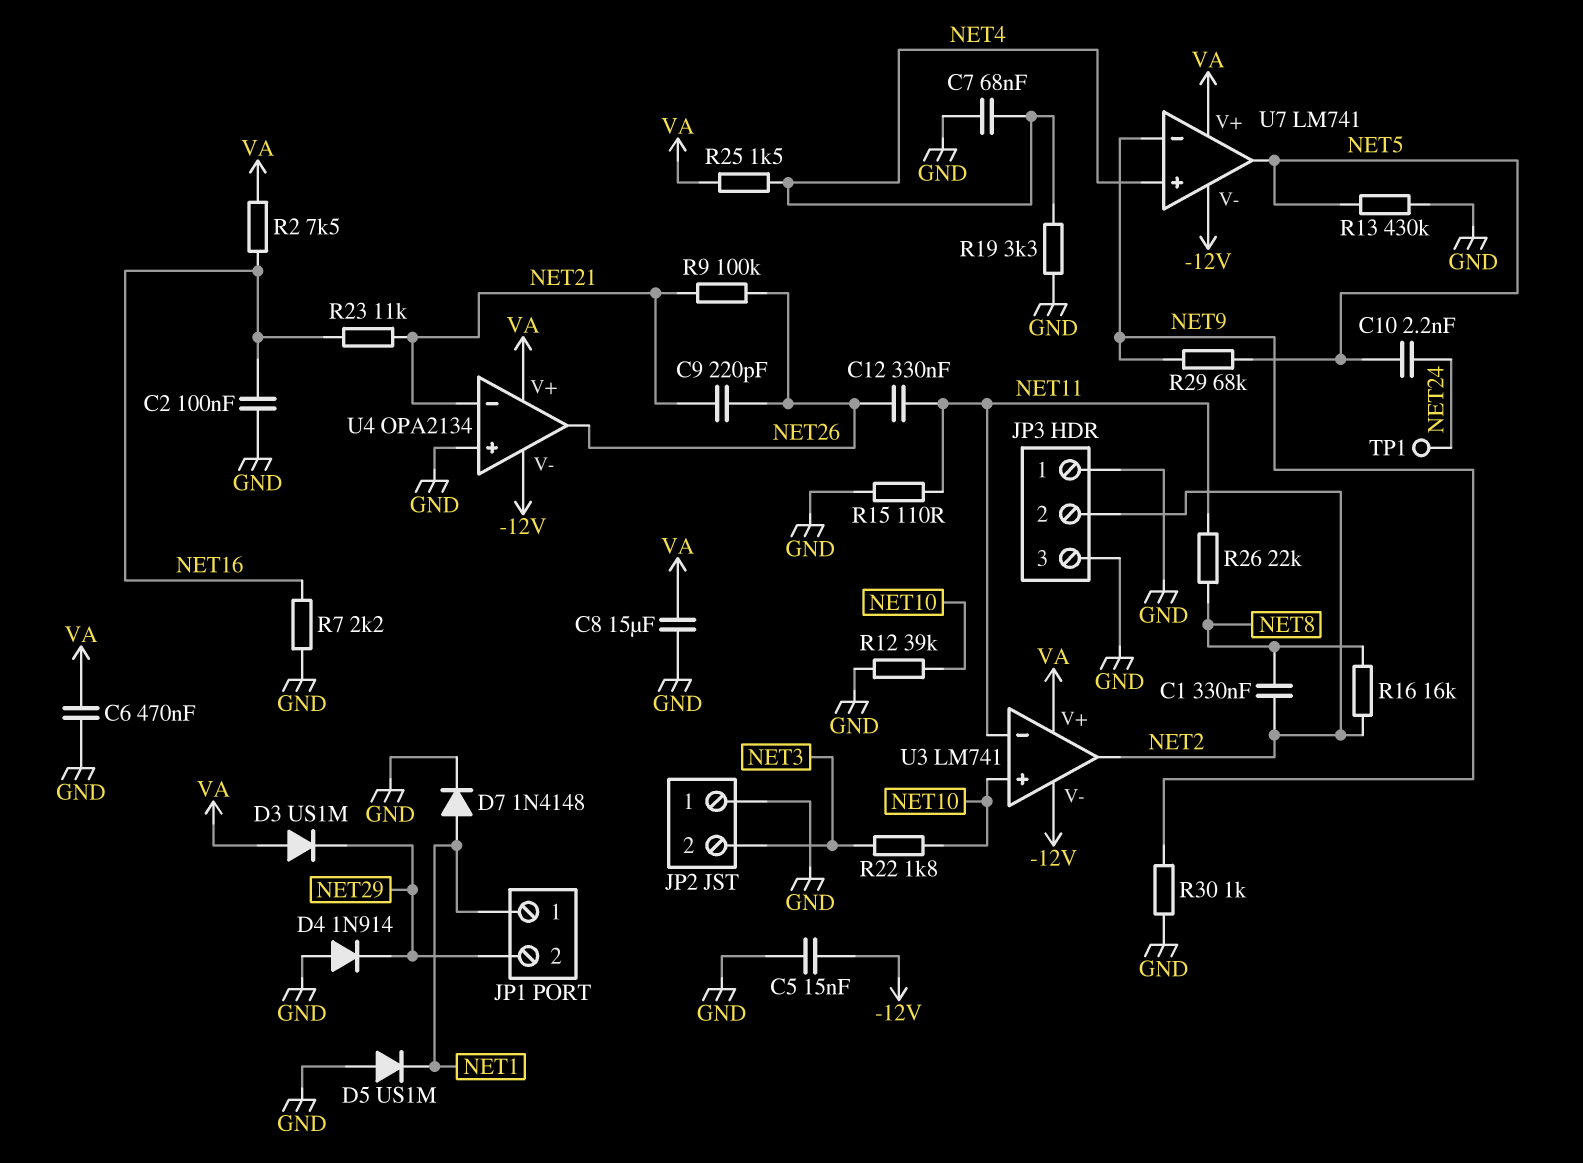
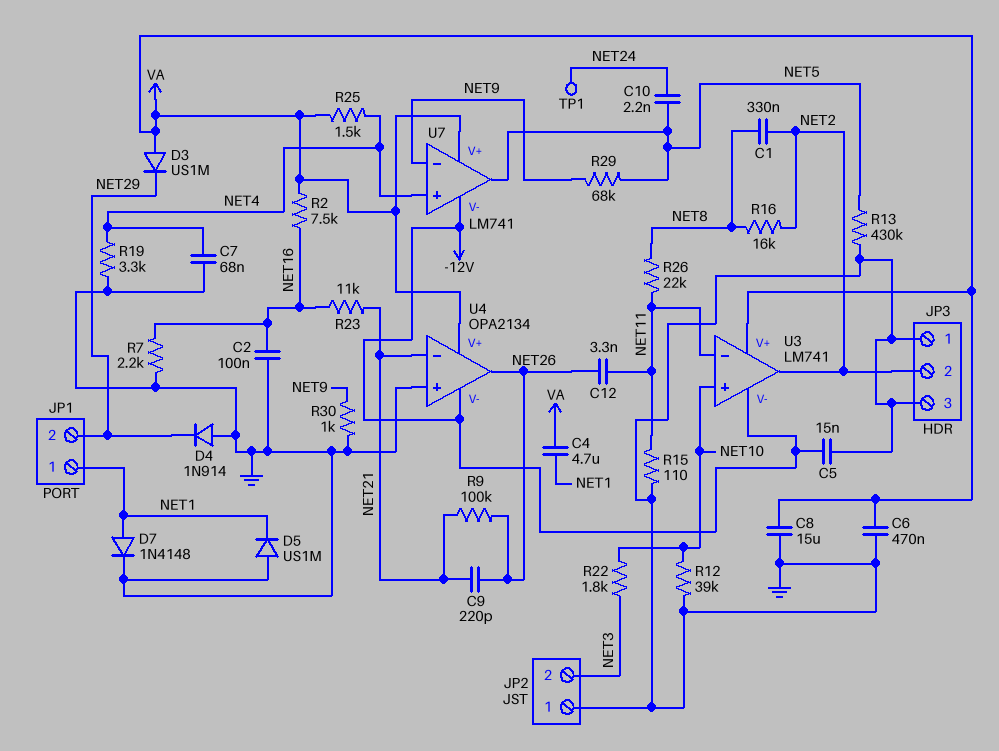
C4: none -> 4.7uF (NET1, VA)
C12: 330nF (NET11, NET26) -> 3.3nF (NET11, NET26)

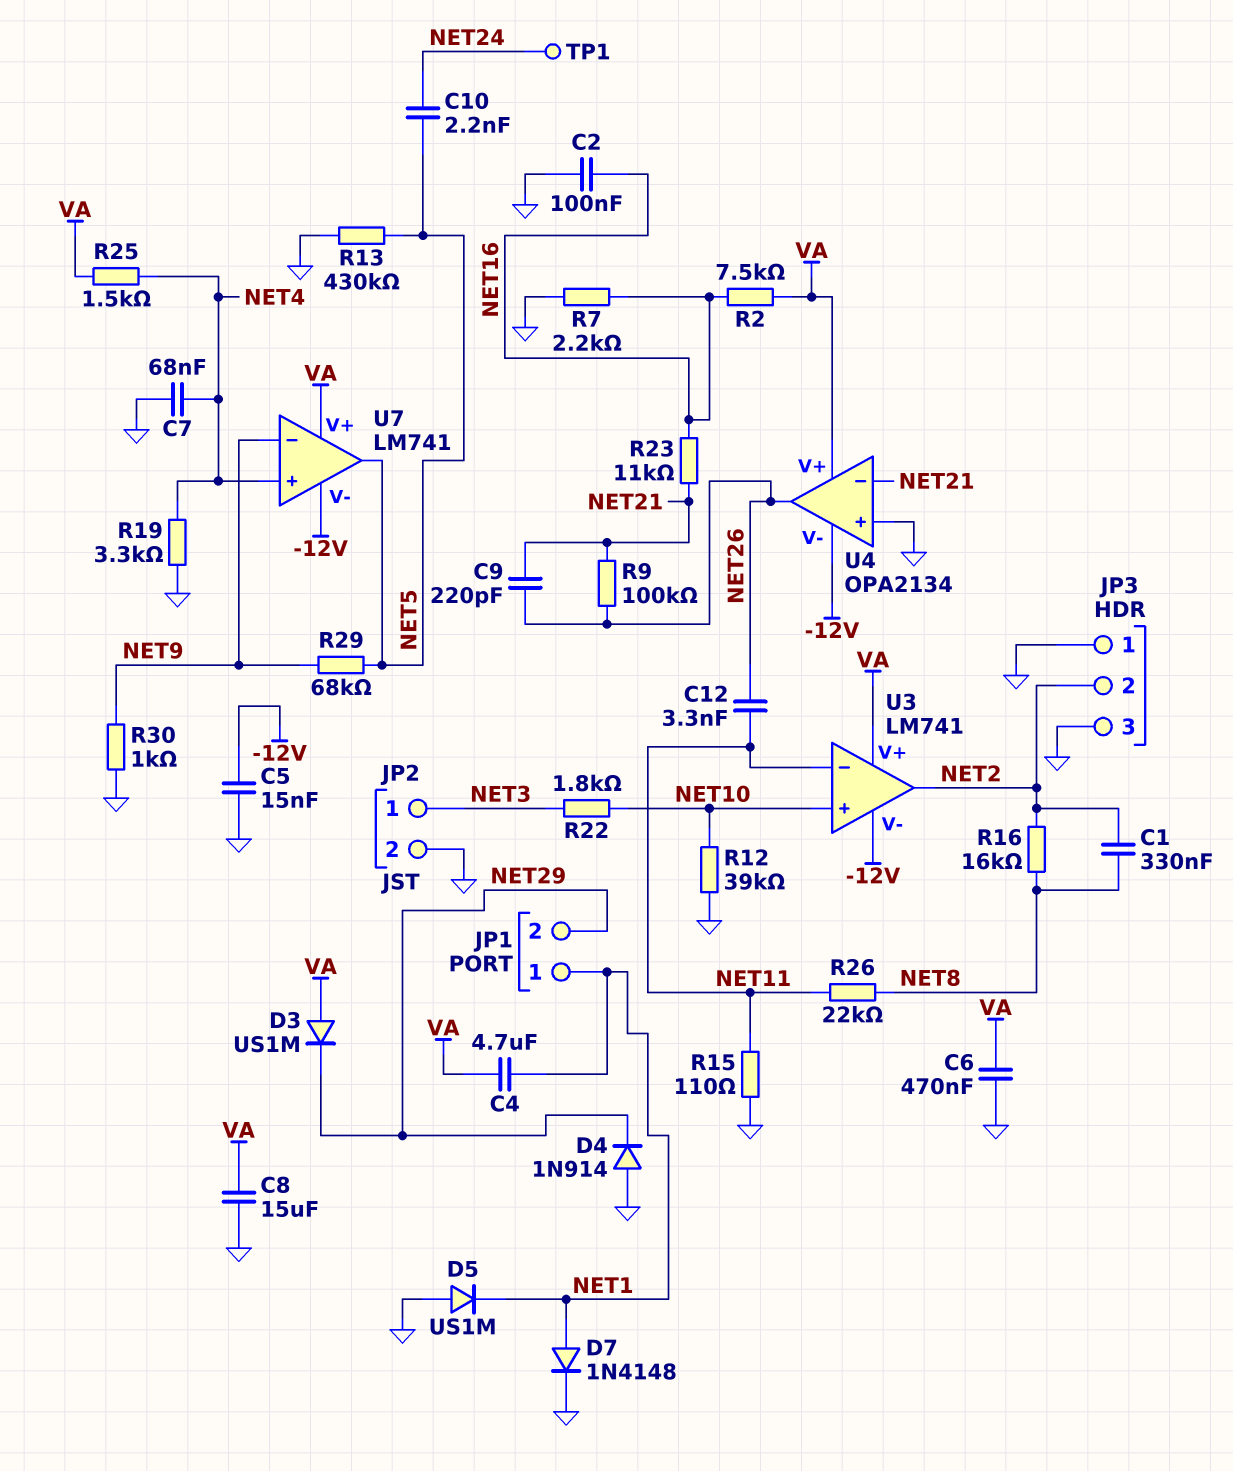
JP2 pin 1: GND -> NET3
JP2 pin 2: NET3 -> GND

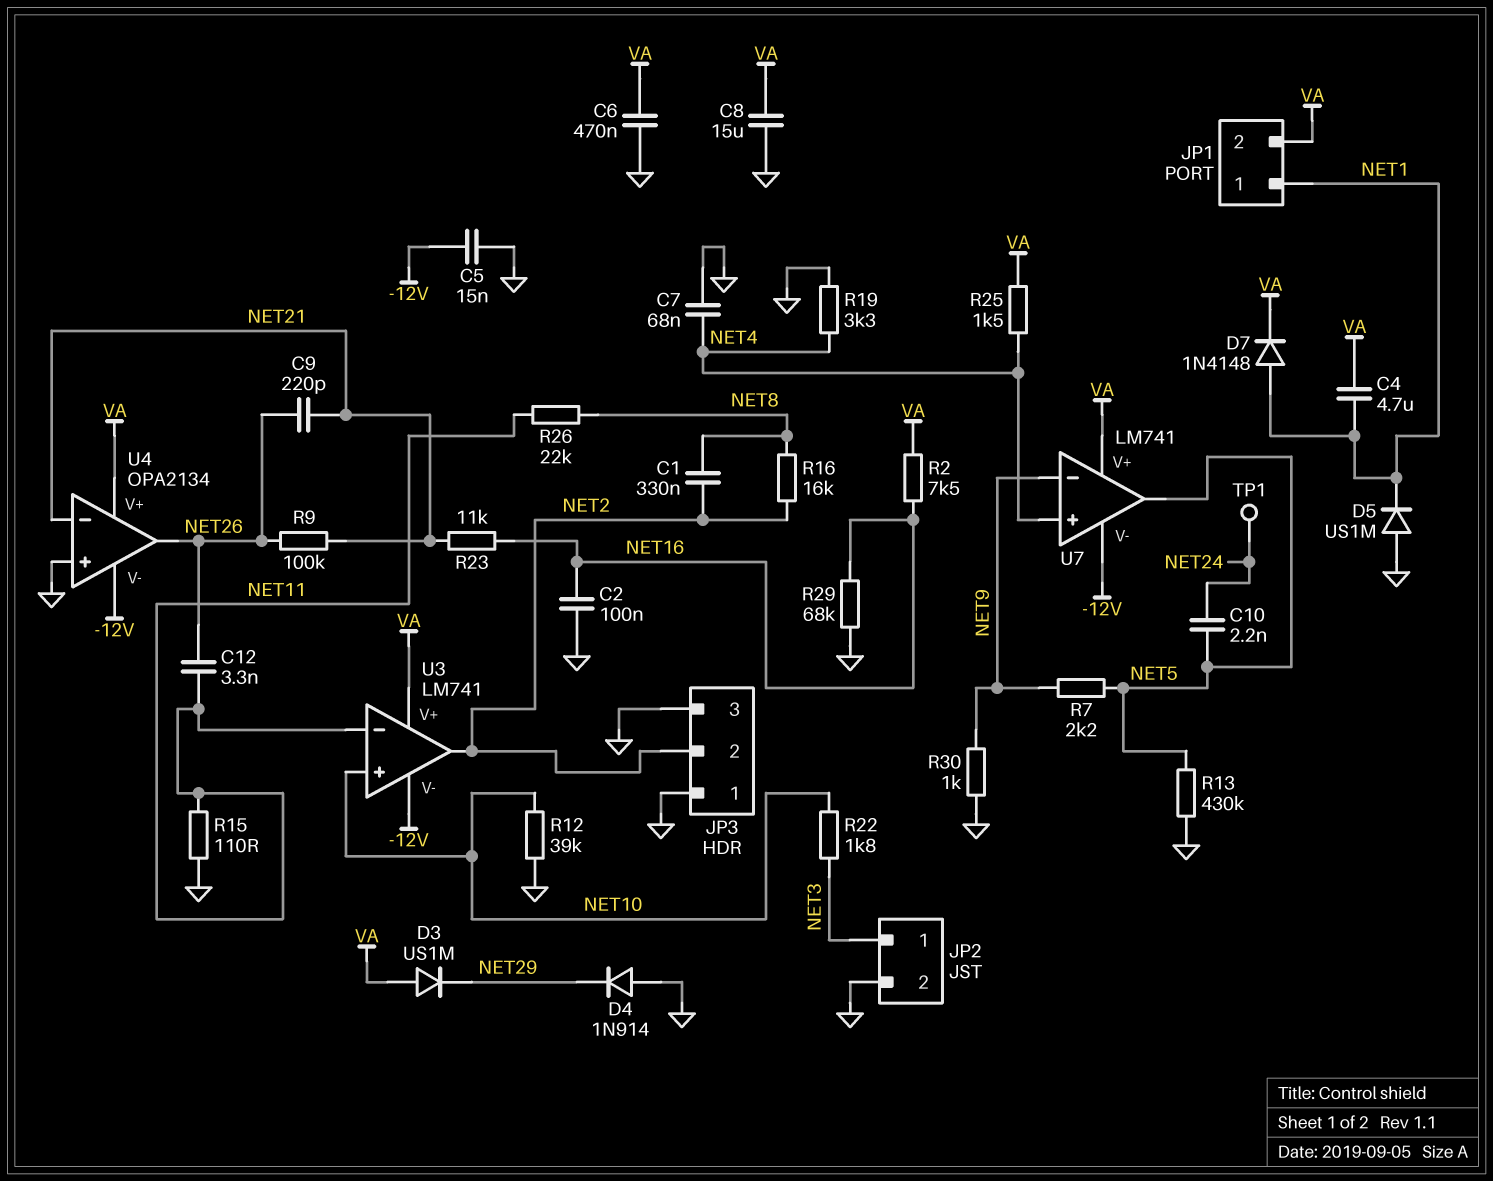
D7: diode 1N4148 (A NET1, K GND) -> diode 1N4148 (A NET1, K VA)
JP1 pin 2: NET29 -> VA
R7: 2.2k (GND, NET16) -> 2.2k (NET5, NET9)
R29: 68k (NET5, NET9) -> 68k (GND, NET16)

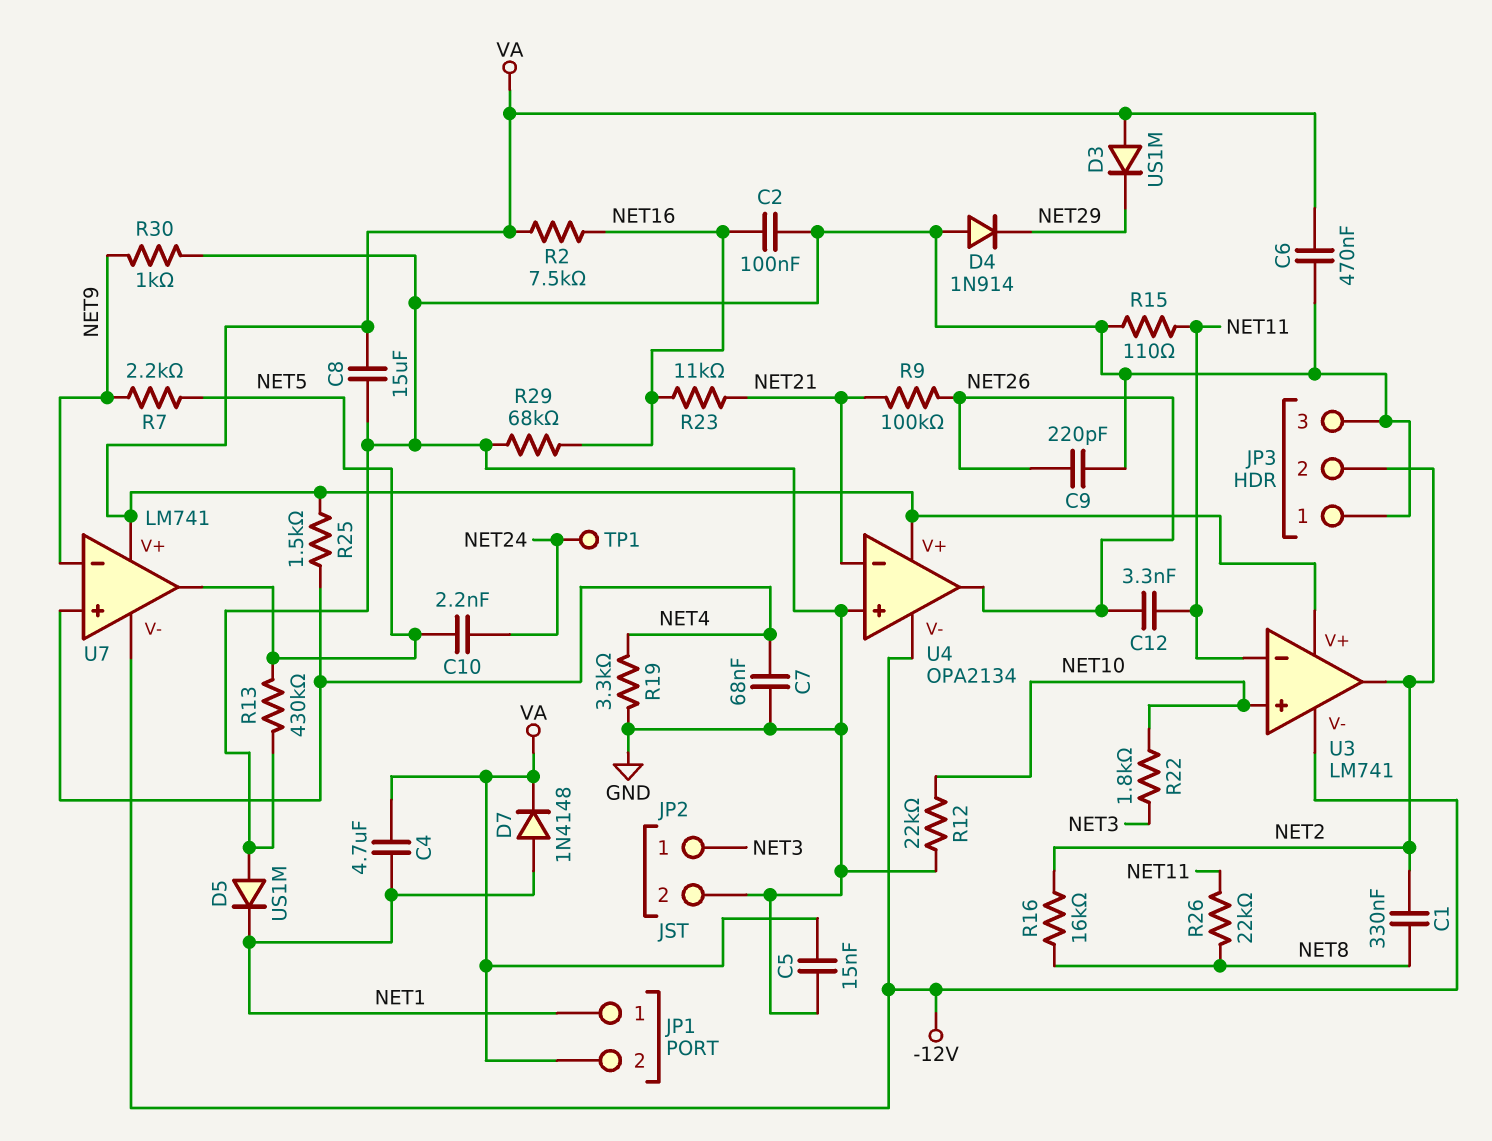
C5: 15nF (-12V, GND) -> 15nF (GND, VA)
C9: 220pF (NET21, NET26) -> 220pF (GND, NET26)
R12: 39k (GND, NET10) -> 22k (GND, NET10)

